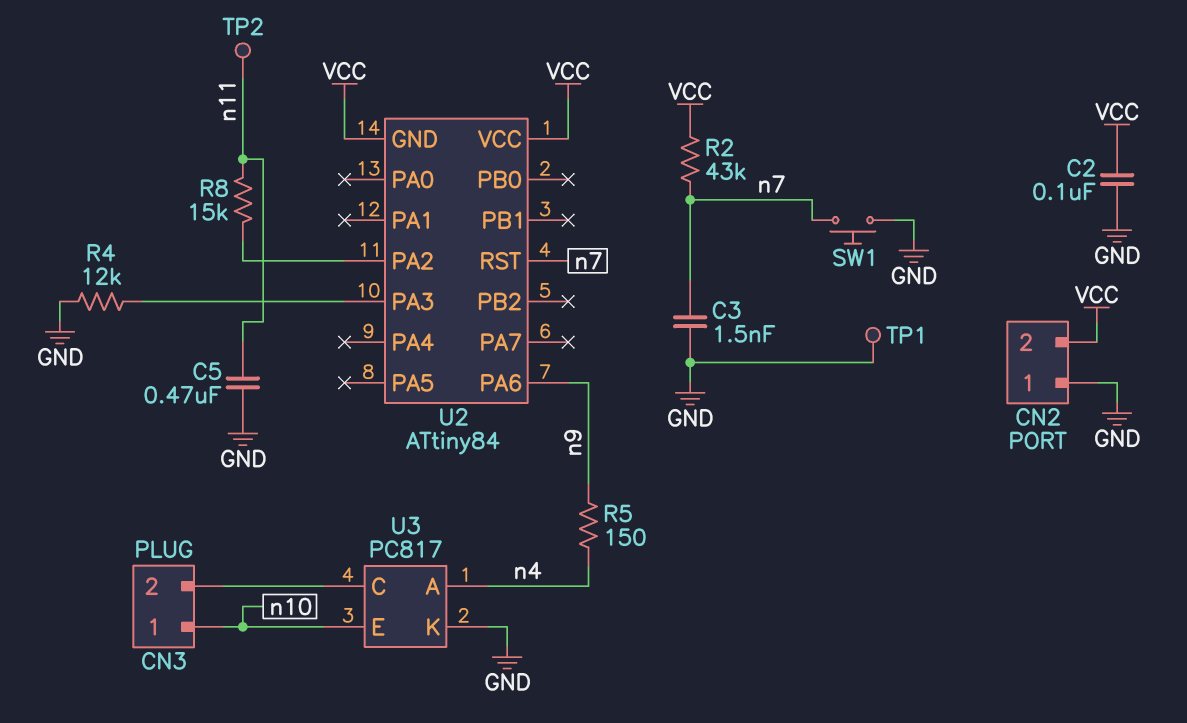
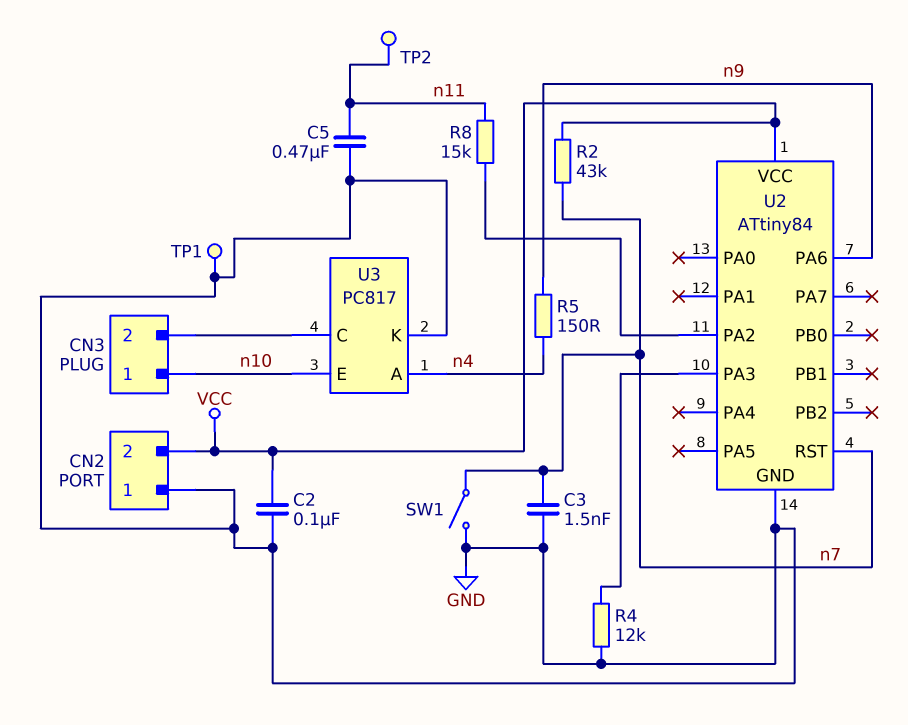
SW1: button (GND, n7) -> switch (GND, n7)
U2 pin GND: VCC -> GND

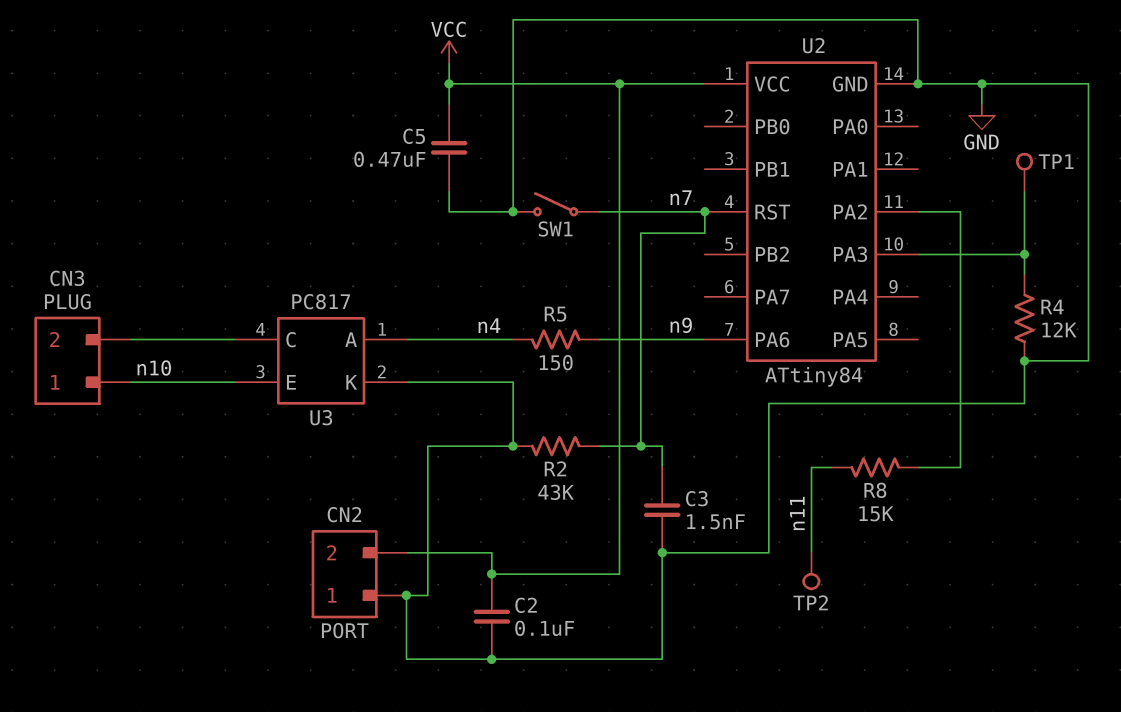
C5: 470nF (GND, n11) -> 470nF (GND, VCC)
R2: 43k (VCC, n7) -> 43k (GND, n7)
TP1: test point (GND) -> test point (U2/PA3)

